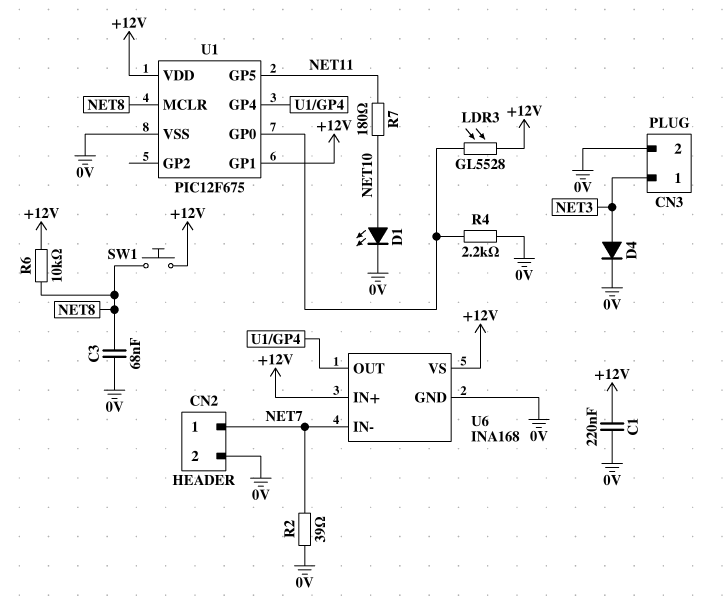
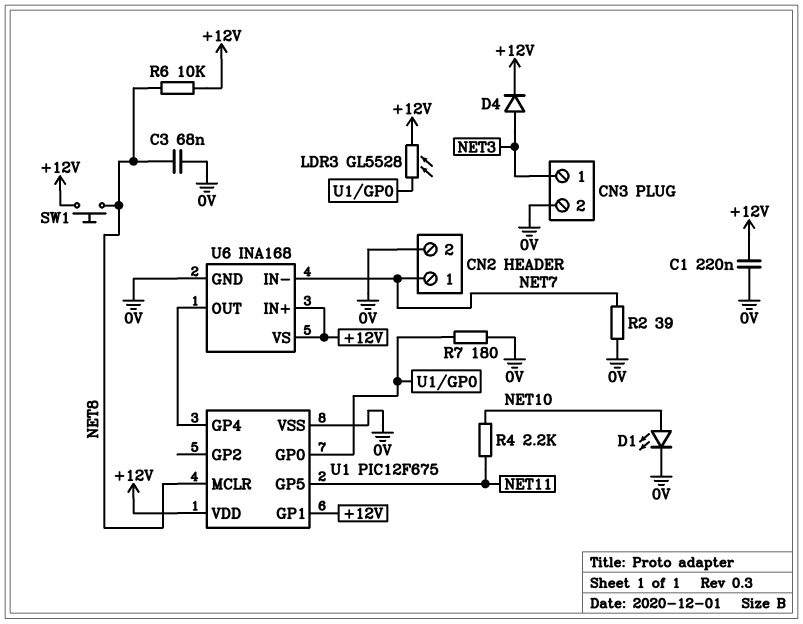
D4: diode (A NET3, K 0V) -> diode (A NET3, K +12V)
R4: 2.2k (0V, U1/GP0) -> 2.2k (NET10, NET11)
R7: 180 (NET10, NET11) -> 180 (0V, U1/GP0)

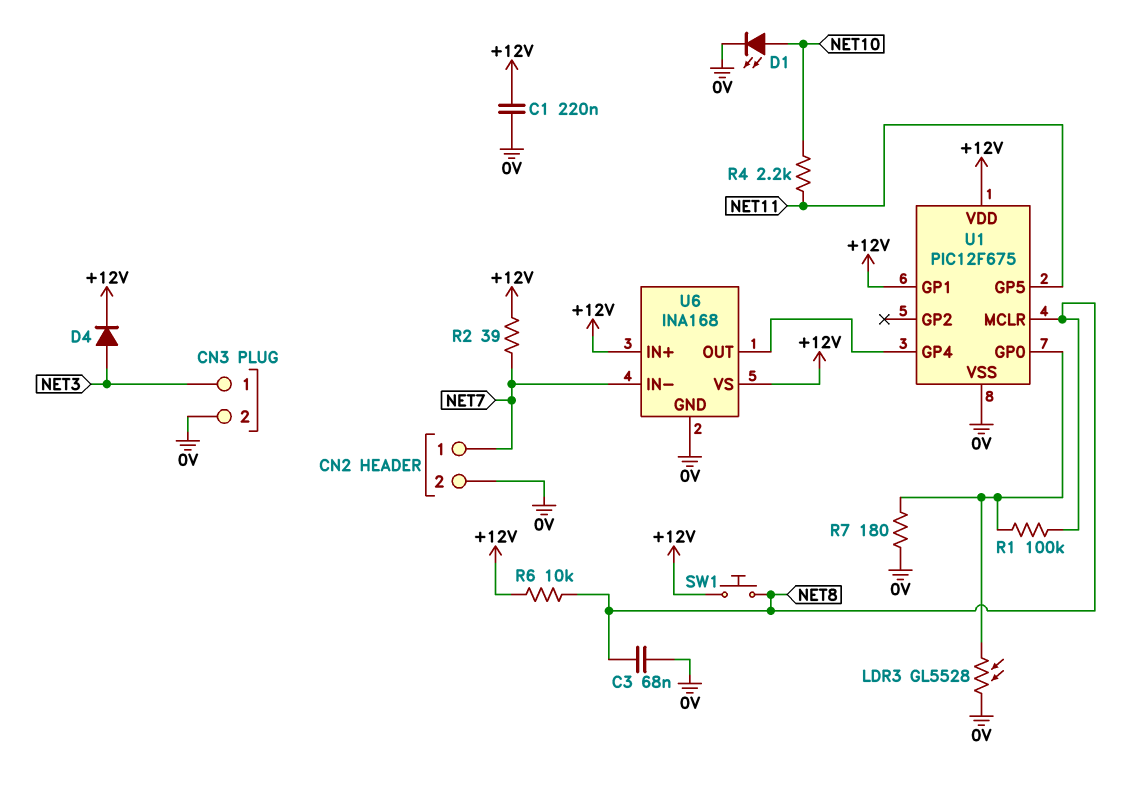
LDR3: GL5528 (+12V, U1/GP0) -> GL5528 (0V, U1/GP0)
R1: none -> 100k (NET8, U1/GP0)
R2: 39 (0V, NET7) -> 39 (+12V, NET7)

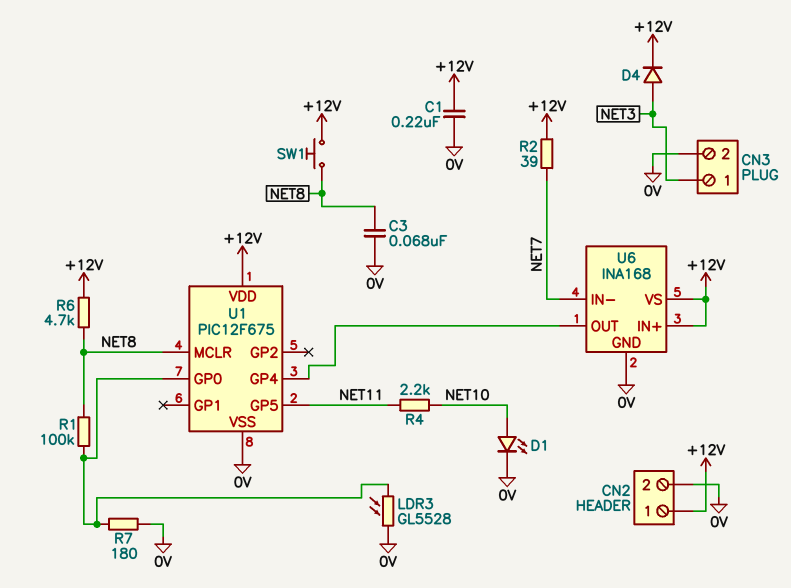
CN2 pin 1: NET7 -> +12V
R6: 10k (+12V, NET8) -> 4.7k (+12V, NET8)
U1 pin GP1: +12V -> none

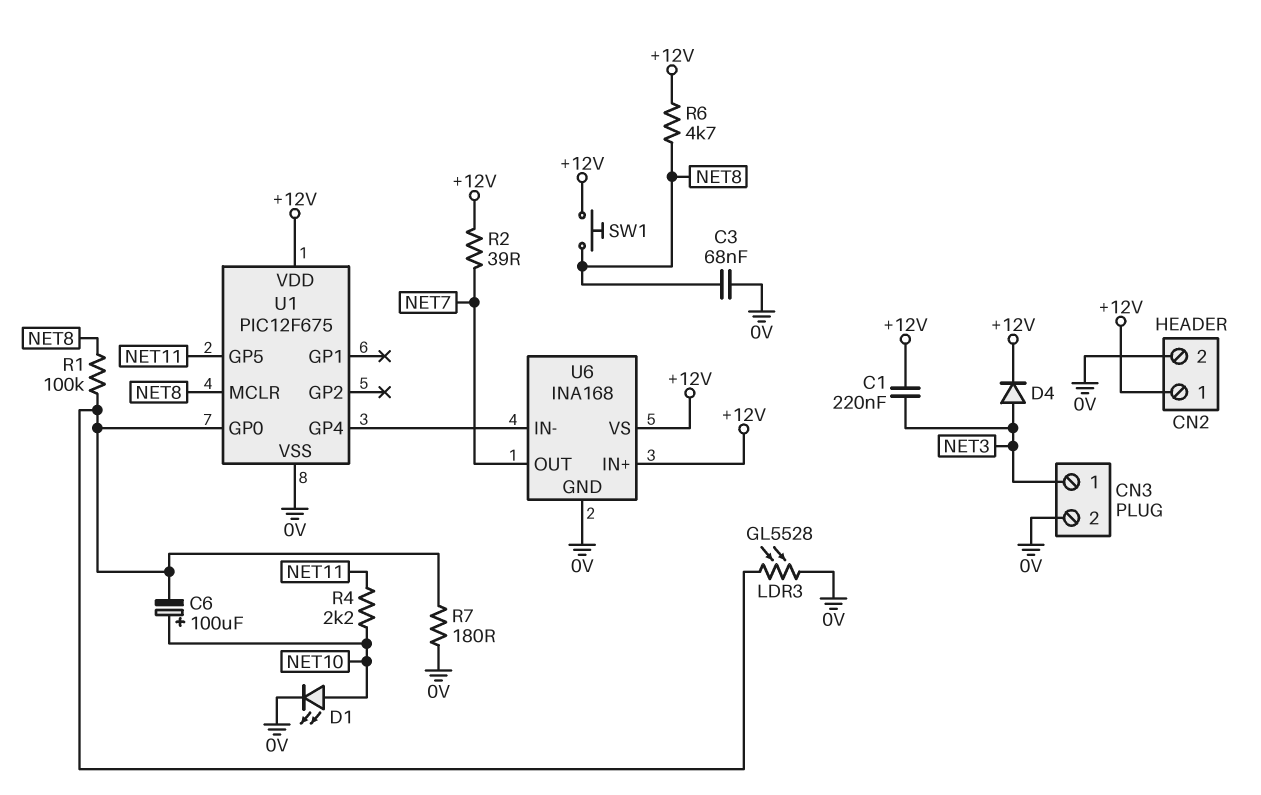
C1: 220nF (+12V, 0V) -> 220nF (+12V, NET3)
C6: none -> 100uF (plus NET10, minus U1/GP0)
U6 pin IN-: NET7 -> U1/GP4
U6 pin OUT: U1/GP4 -> NET7

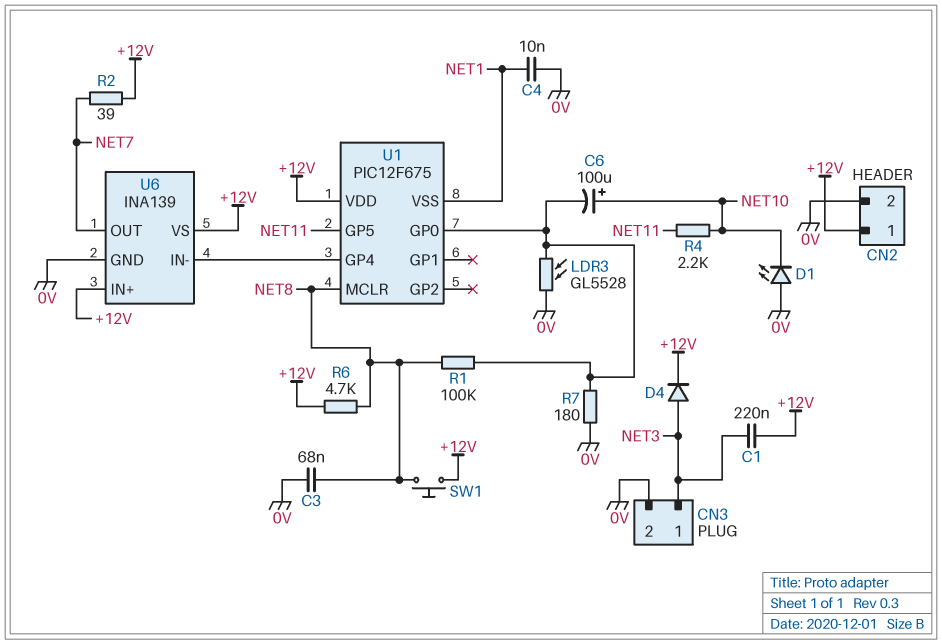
C4: none -> 10nF (0V, NET1)
D1: LED (A NET10, K 0V) -> LED (A 0V, K NET10)
U1 pin VSS: 0V -> NET1
U6: INA168 -> INA139

